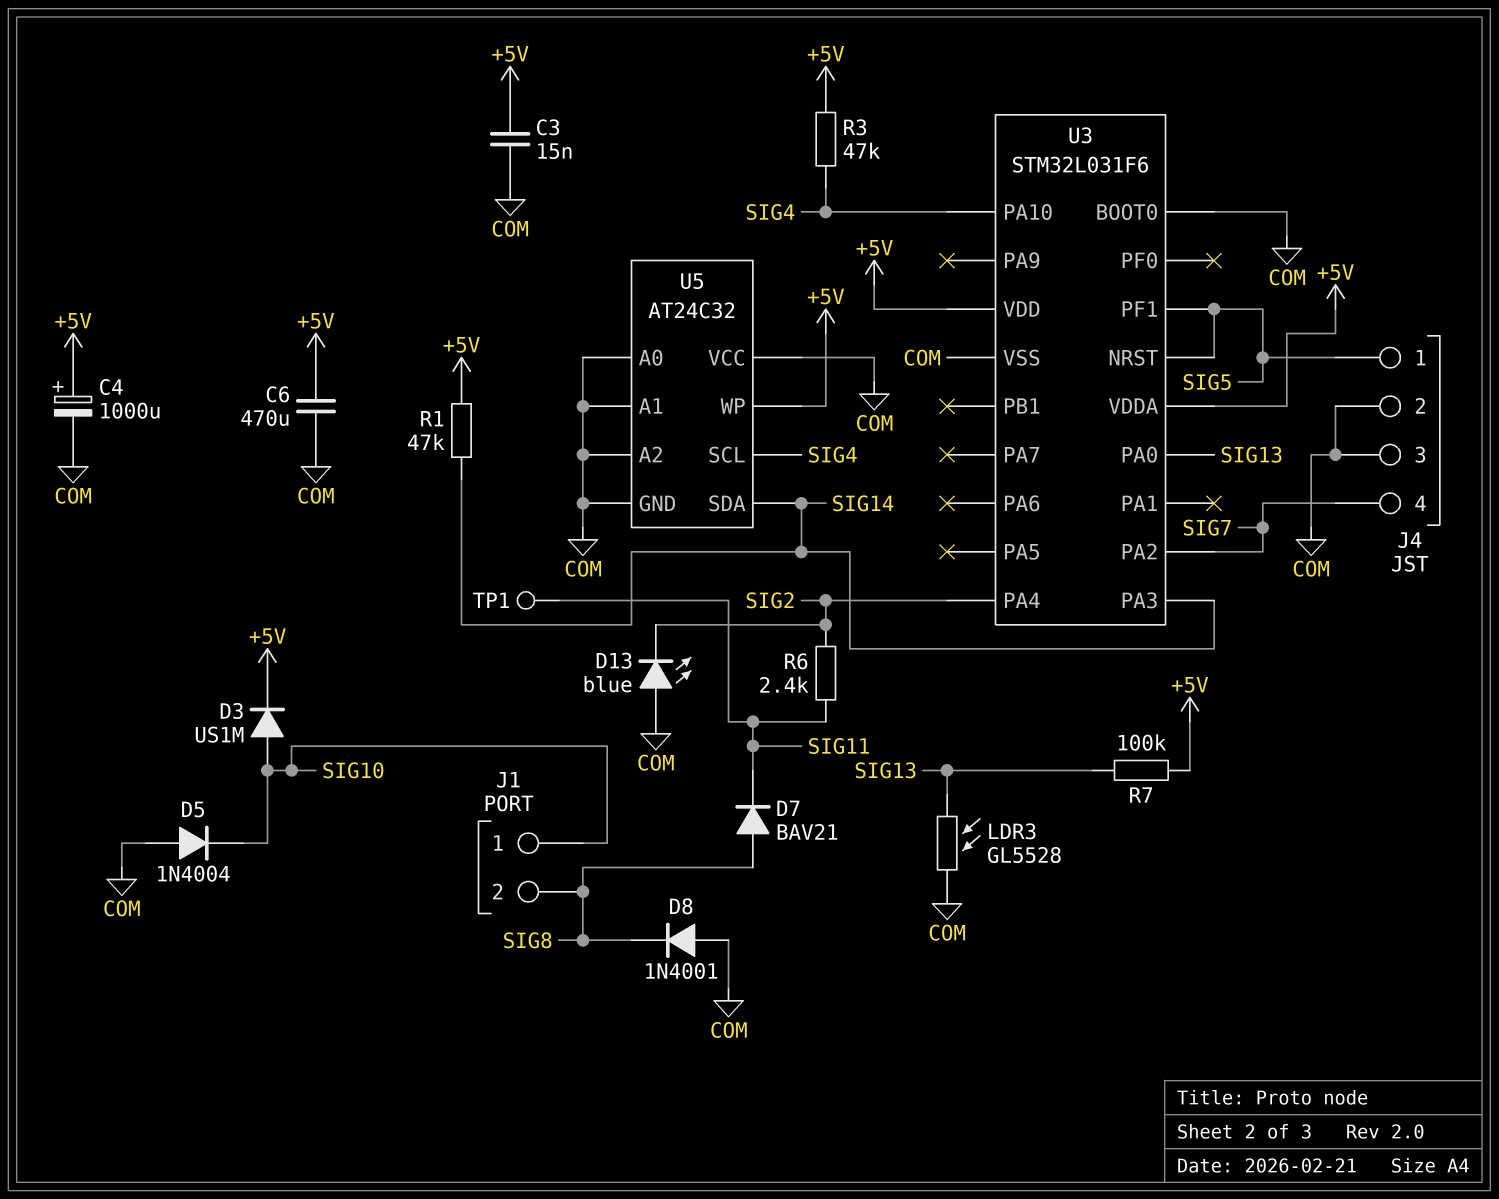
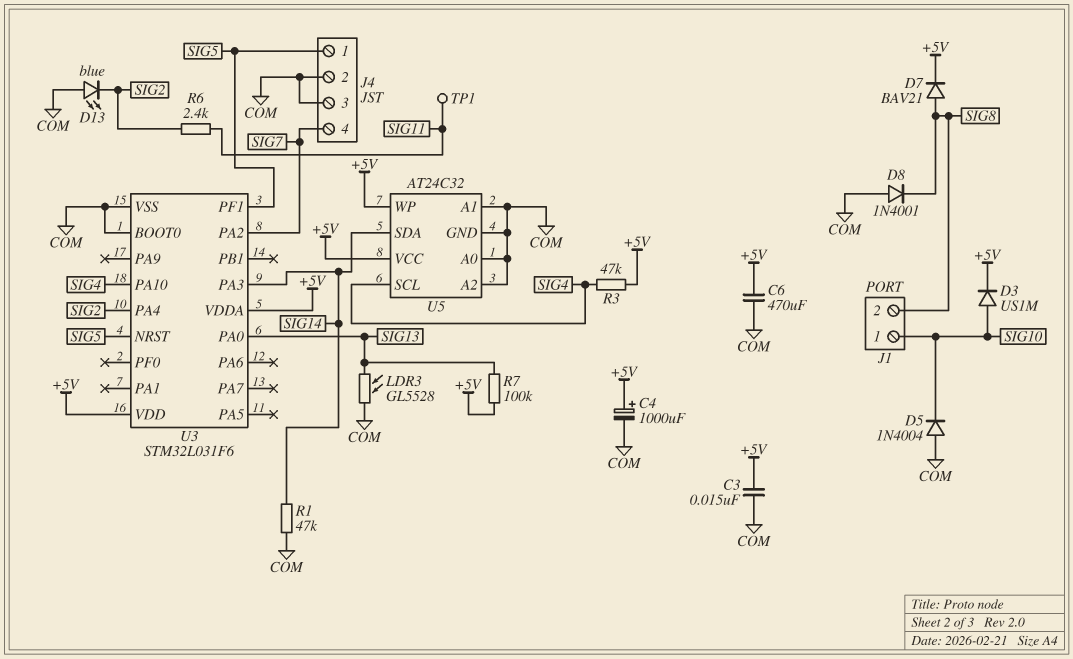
D7: diode BAV21 (A SIG8, K SIG11) -> diode BAV21 (A SIG8, K +5V)
R1: 47k (+5V, SIG14) -> 47k (COM, SIG14)
U5 pin VCC: COM -> +5V

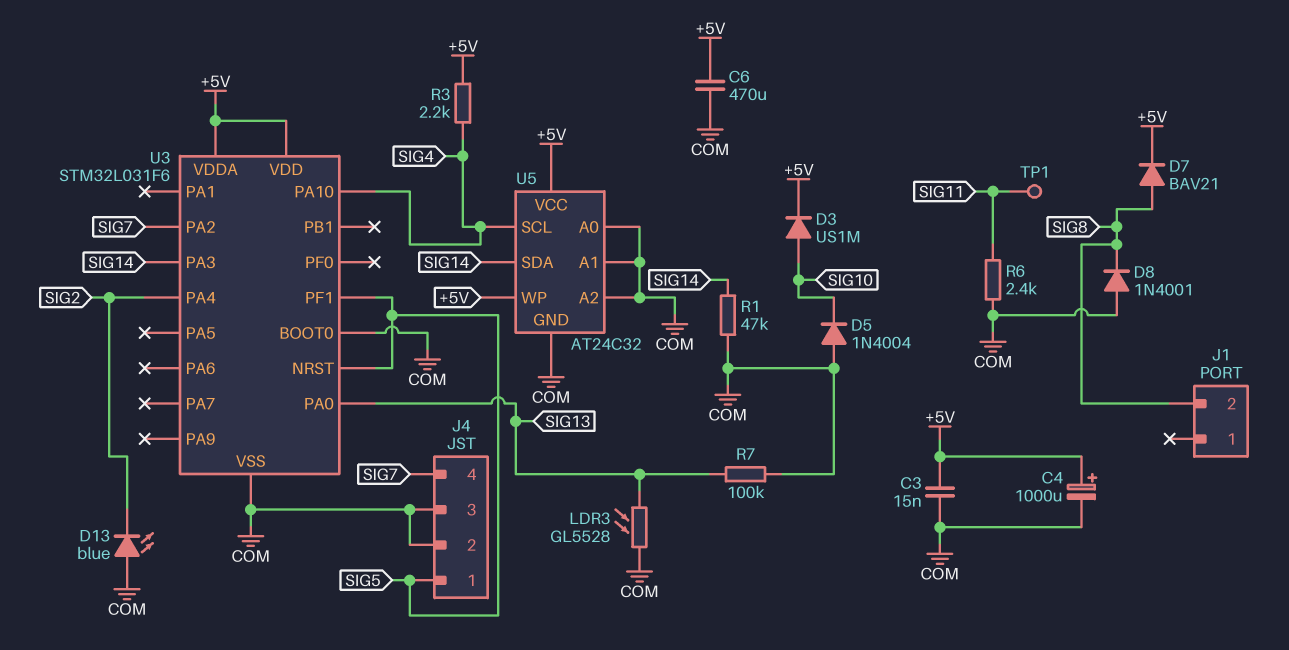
J1 pin 1: SIG10 -> none
R3: 47k (+5V, SIG4) -> 2.2k (+5V, SIG4)
R6: 2.4k (SIG2, SIG11) -> 2.4k (COM, SIG11)
R7: 100k (+5V, SIG13) -> 100k (COM, SIG13)

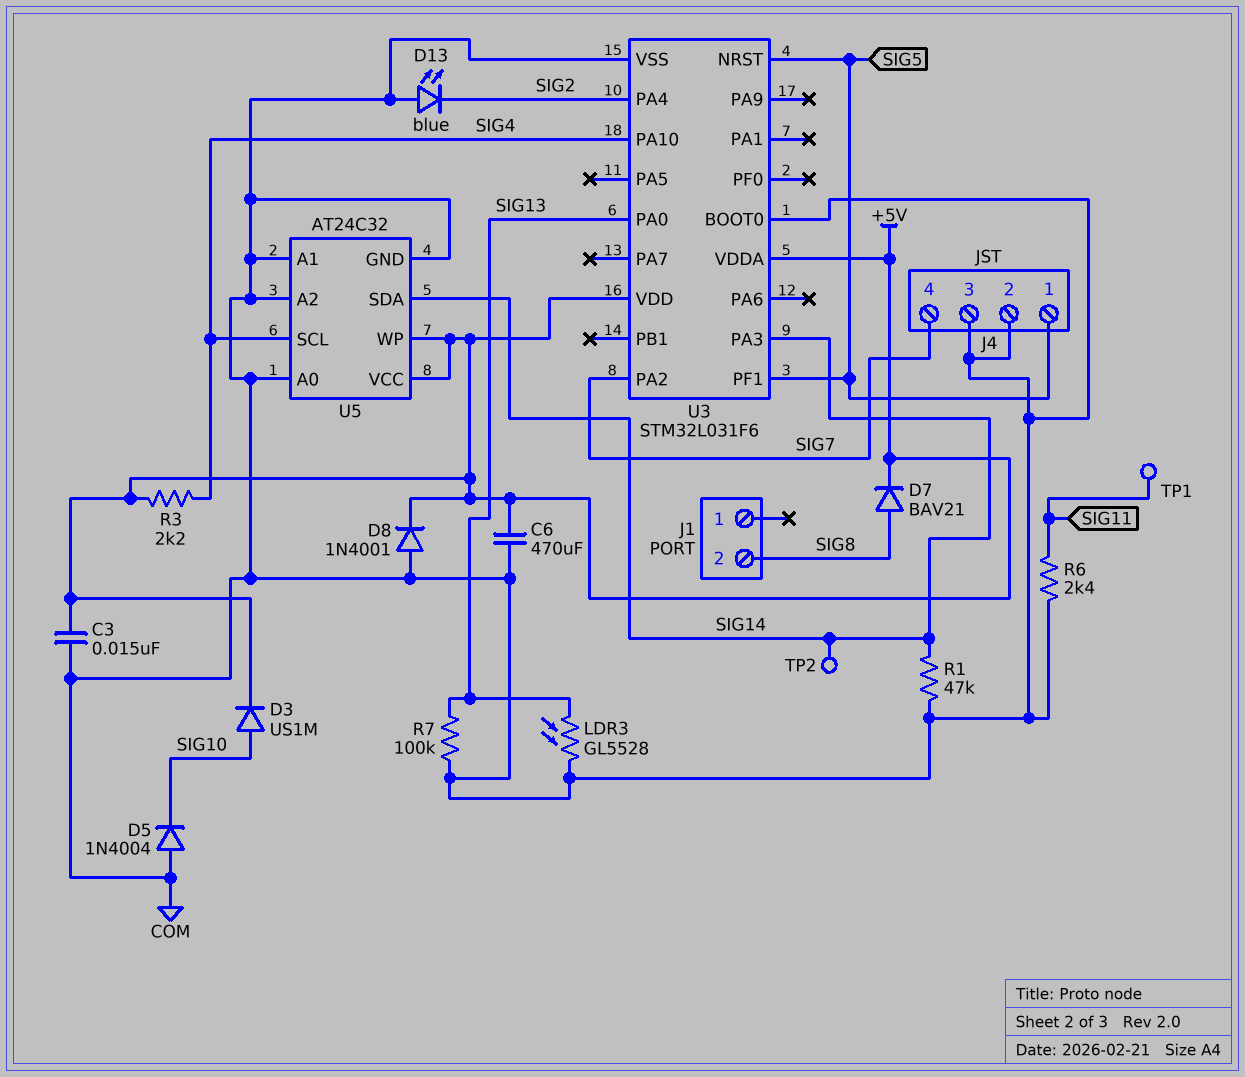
C4: 1000uF (plus +5V, minus COM) -> none
D8: diode 1N4001 (A COM, K SIG8) -> diode 1N4001 (A COM, K +5V)
TP2: none -> test point (SIG14)

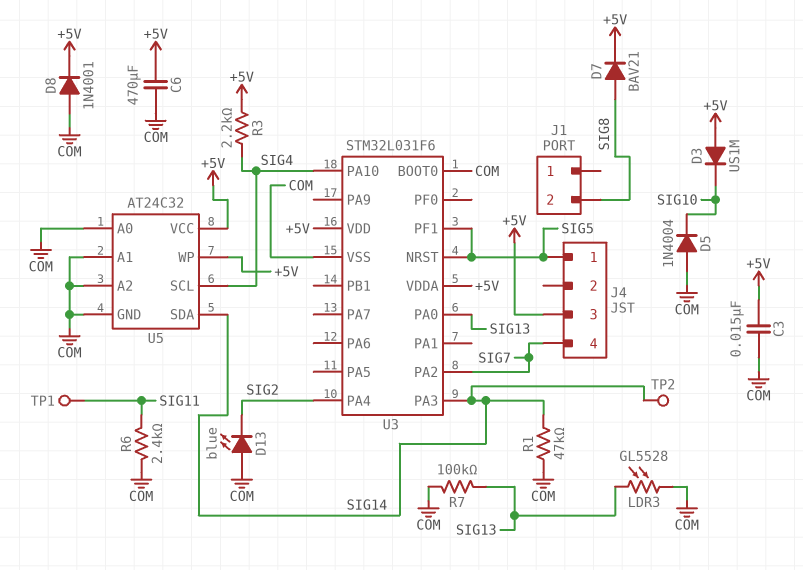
D3: diode US1M (A SIG10, K +5V) -> diode US1M (A +5V, K SIG10)
J4 pin 2: COM -> none
J4 pin 3: COM -> +5V

